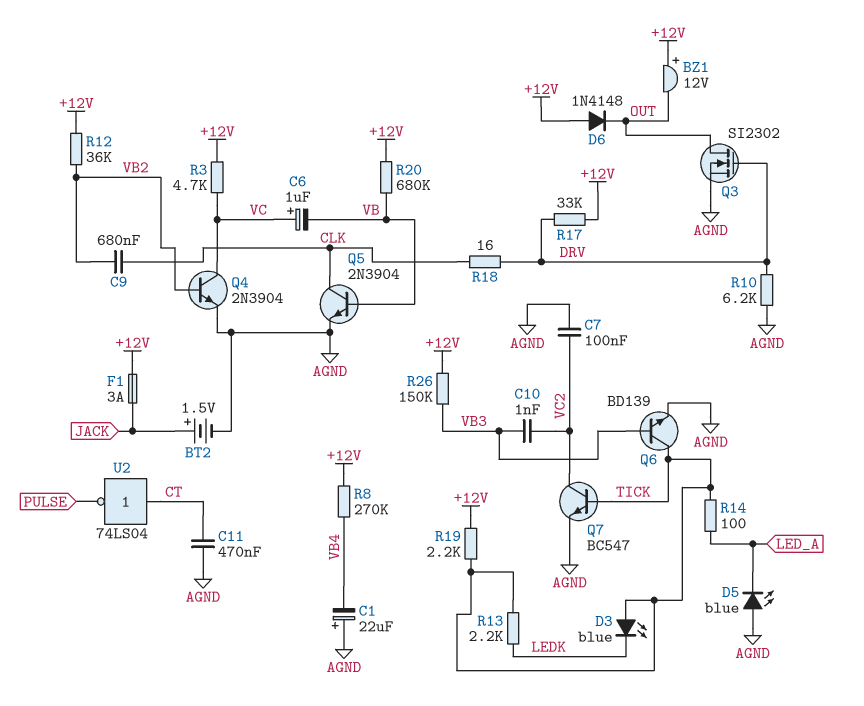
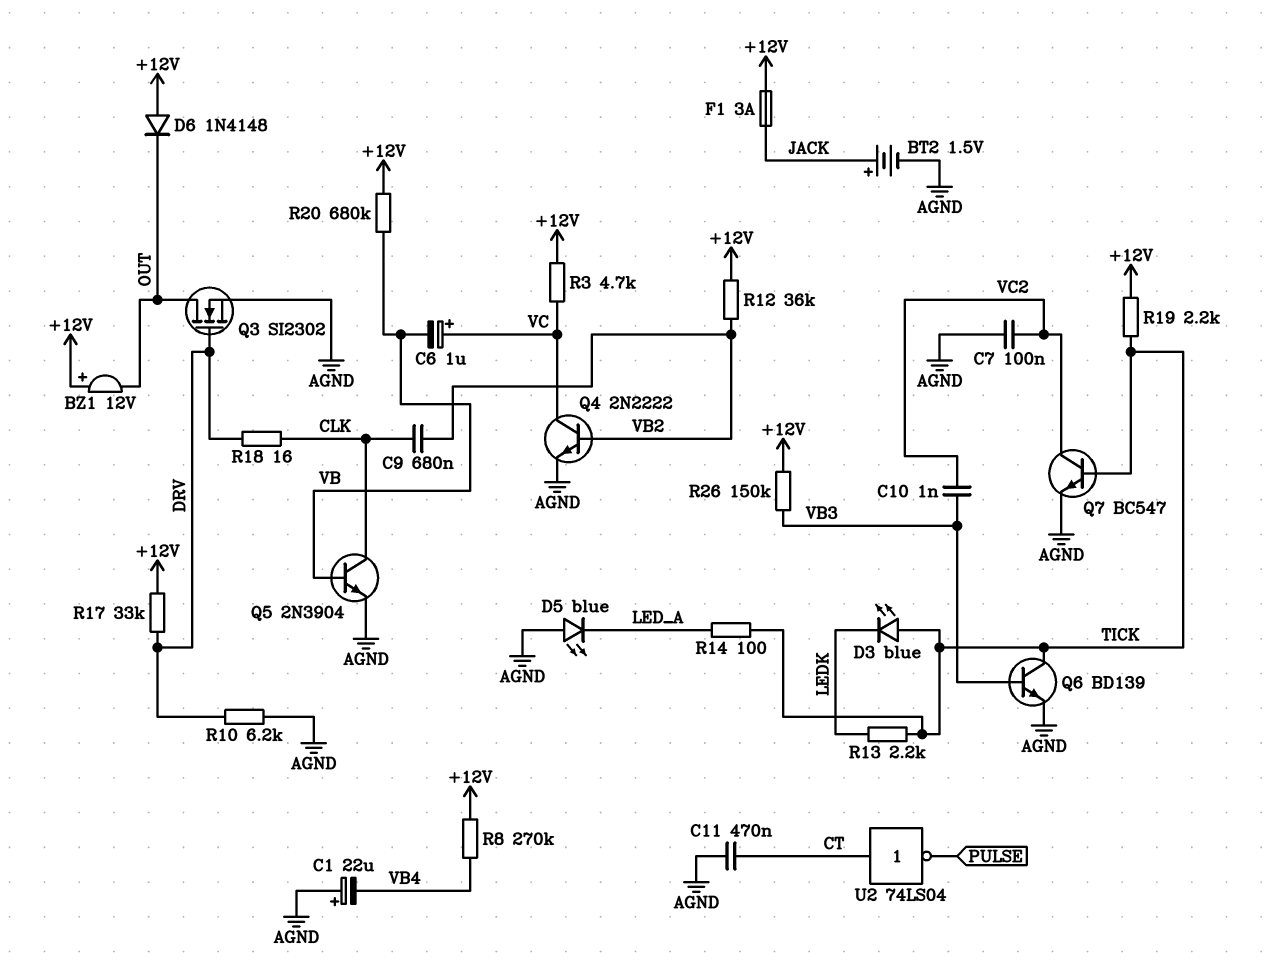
Q4: NPN 2N3904 (B VB2, C VC, E AGND) -> NPN 2N2222 (B VB2, C VC, E AGND)

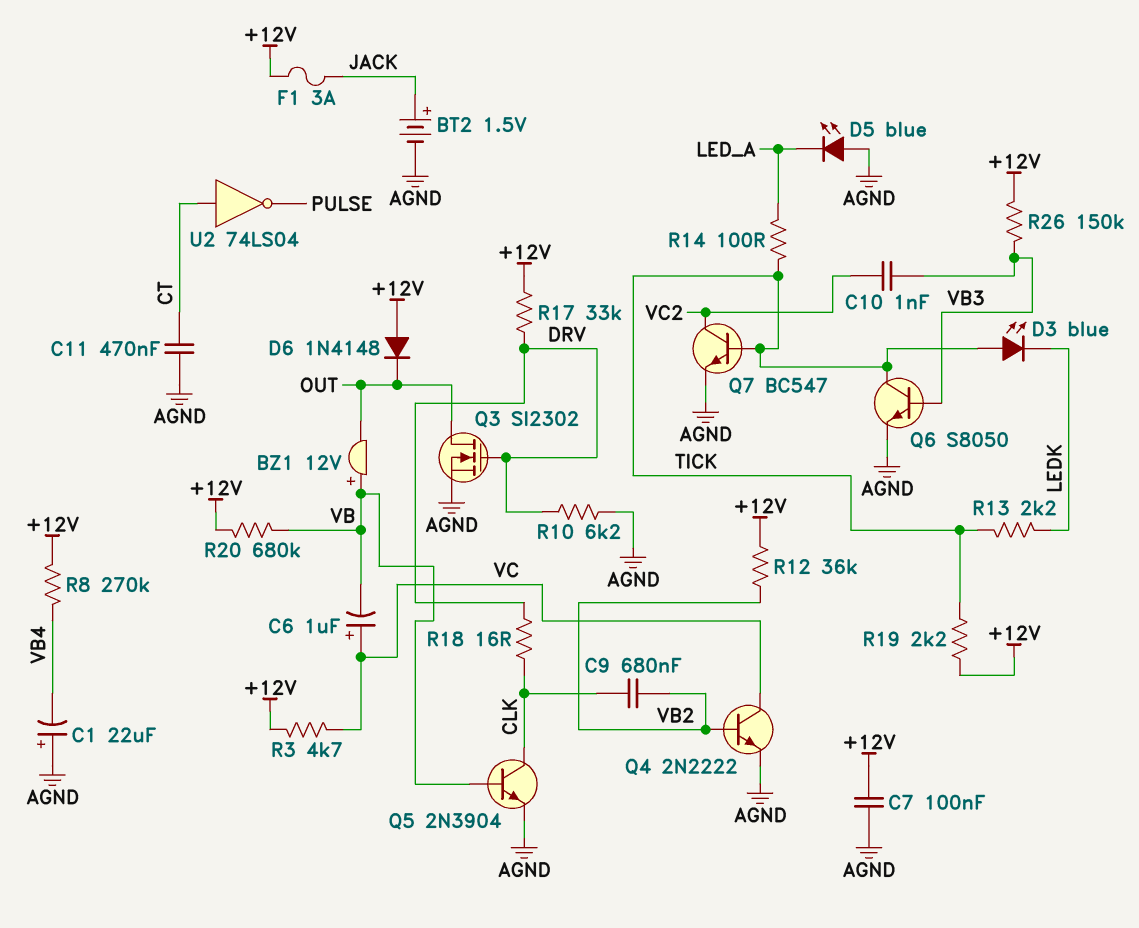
BZ1: buzzer 12V (plus +12V, minus OUT) -> buzzer 12V (plus VB, minus OUT)
C7: 100nF (AGND, VC2) -> 100nF (+12V, AGND)
Q6: NPN BD139 (B VB3, C TICK, E AGND) -> NPN S8050 (B VB3, C TICK, E AGND)

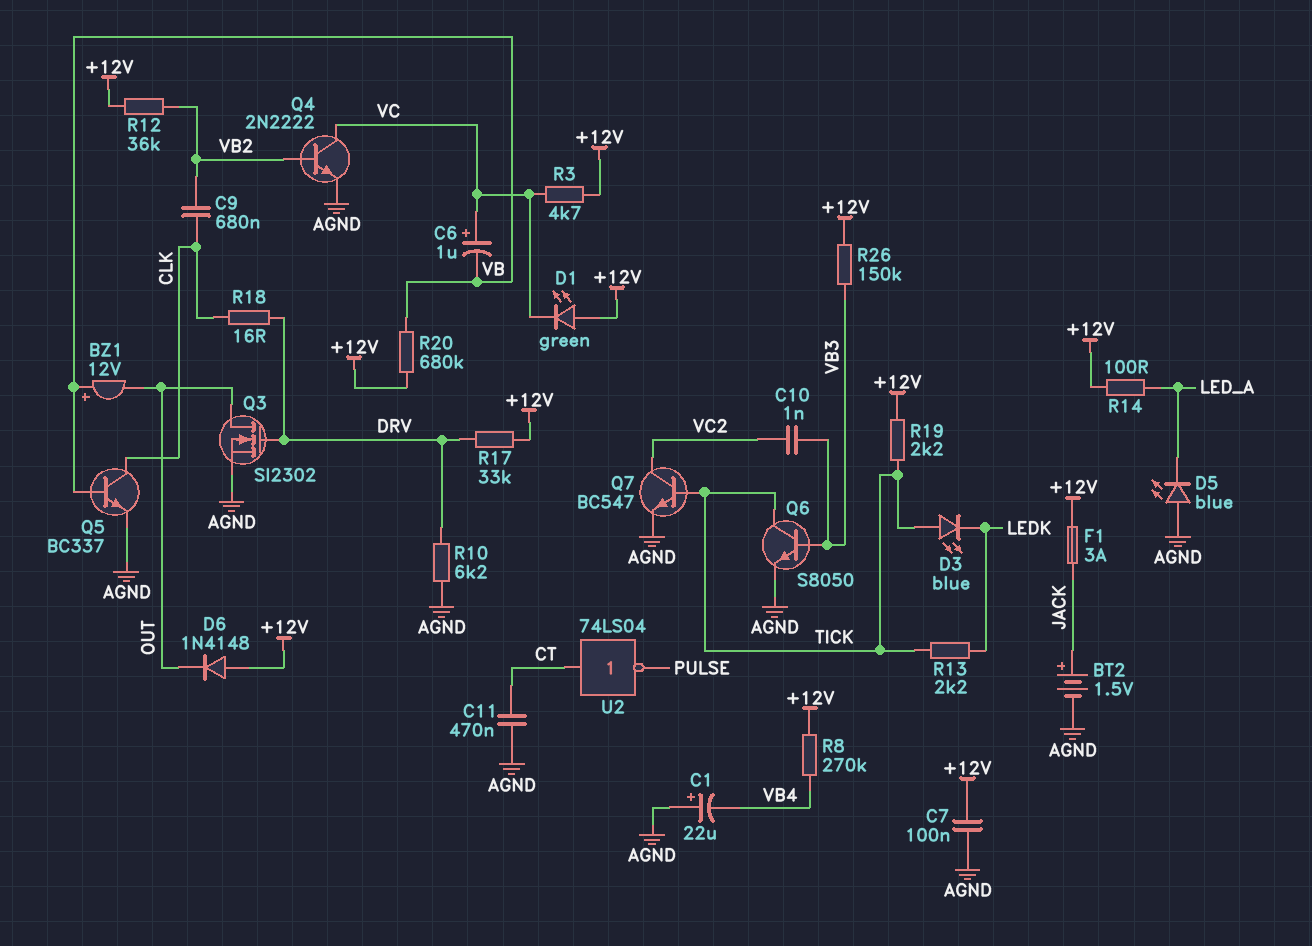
D1: none -> LED green (A +12V, K VC)
Q5: NPN 2N3904 (B VB, C CLK, E AGND) -> NPN BC337 (B VB, C CLK, E AGND)
R14: 100 (LED_A, TICK) -> 100 (+12V, LED_A)

